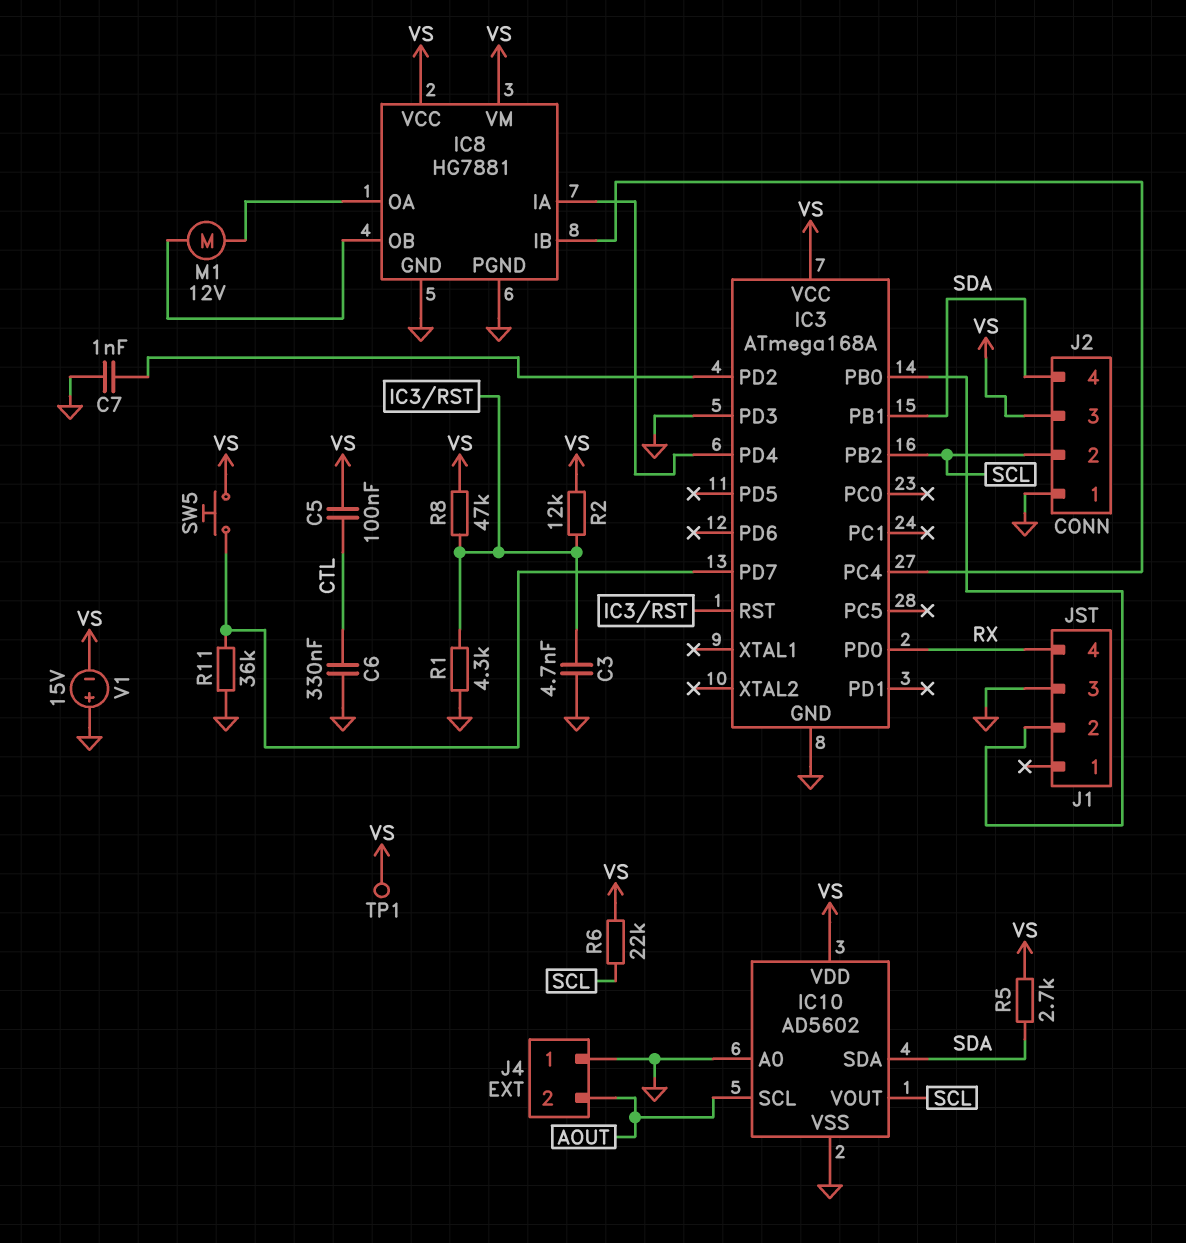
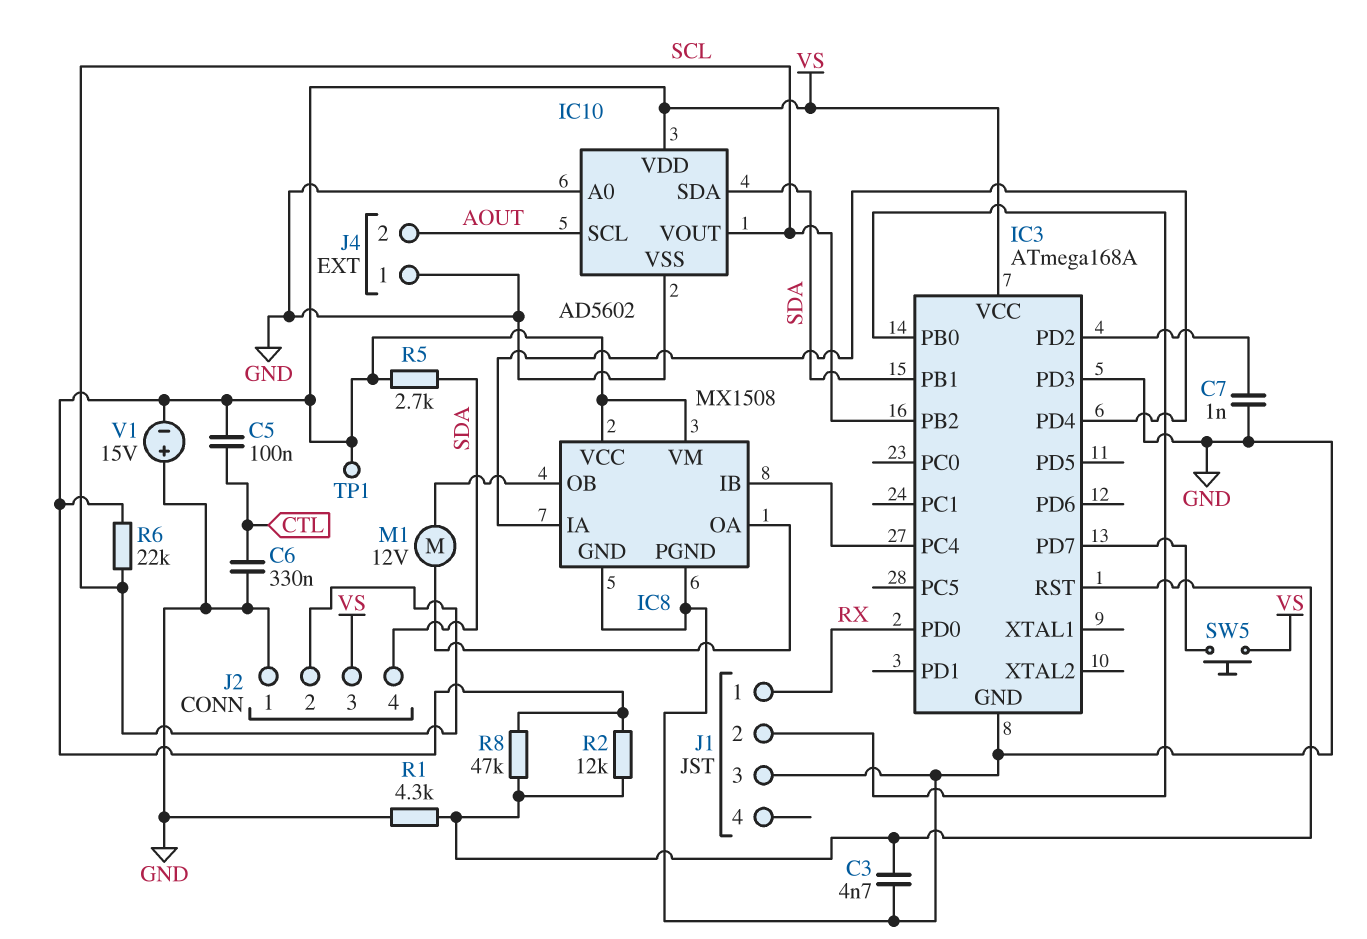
IC8: HG7881 -> MX1508
J1 pin 1: none -> RX
J1 pin 4: RX -> none
R11: 36k (GND, IC3/PD7) -> none

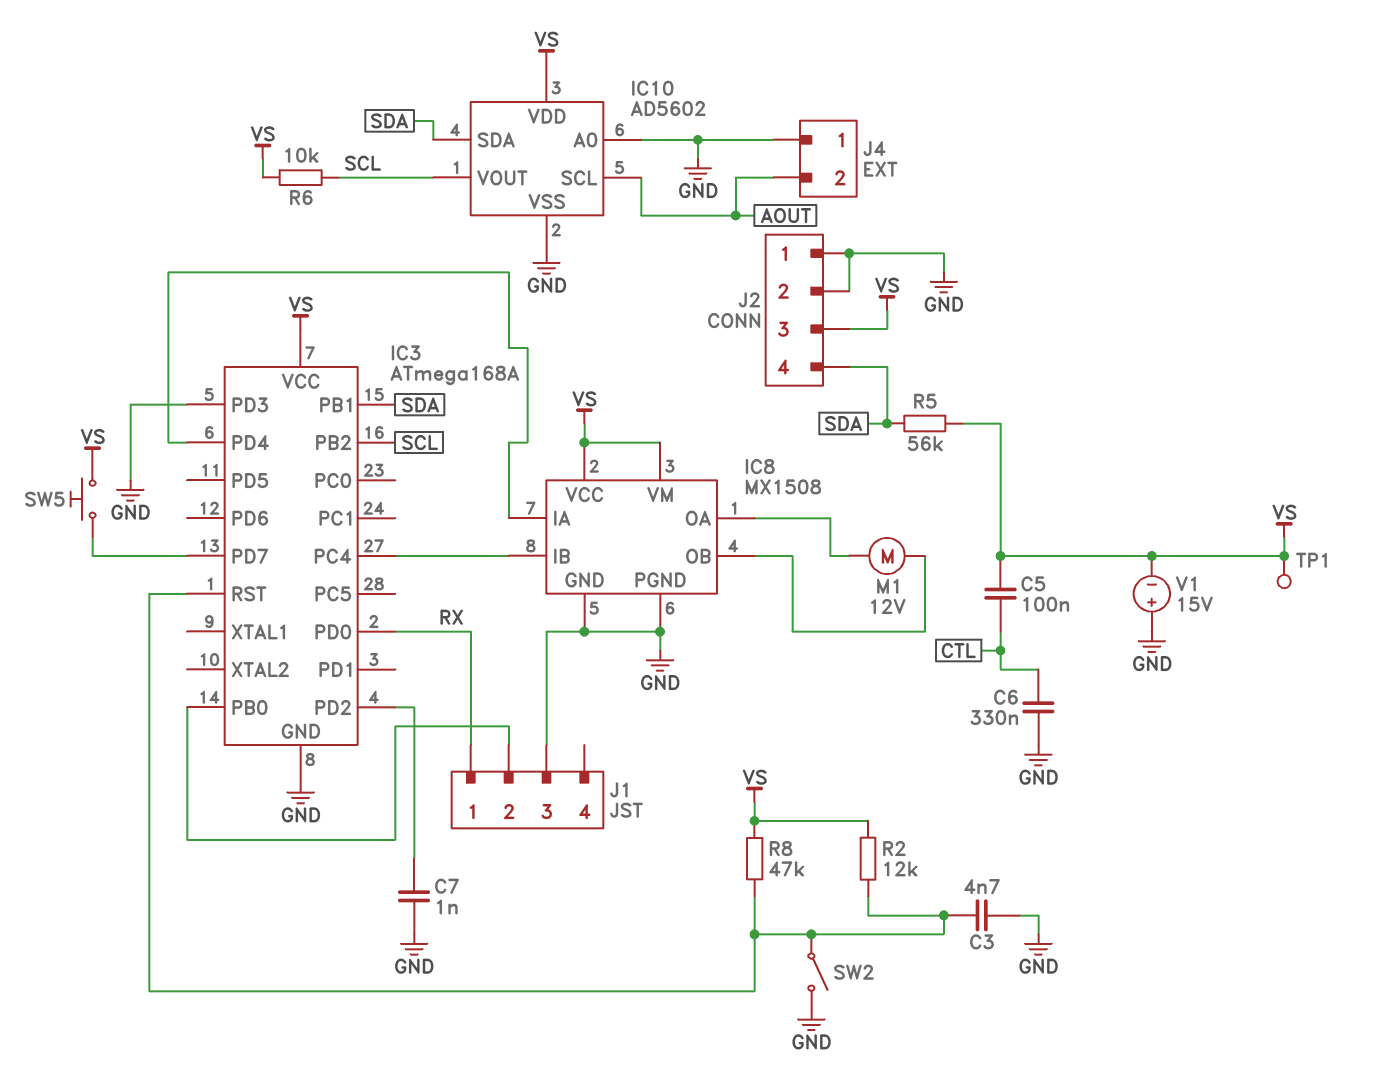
J2 pin 2: SCL -> GND
R1: 4.3k (GND, IC3/RST) -> none
R5: 2.7k (SDA, VS) -> 56k (SDA, VS)
R6: 22k (SCL, VS) -> 10k (SCL, VS)
SW2: none -> switch (GND, IC3/RST)

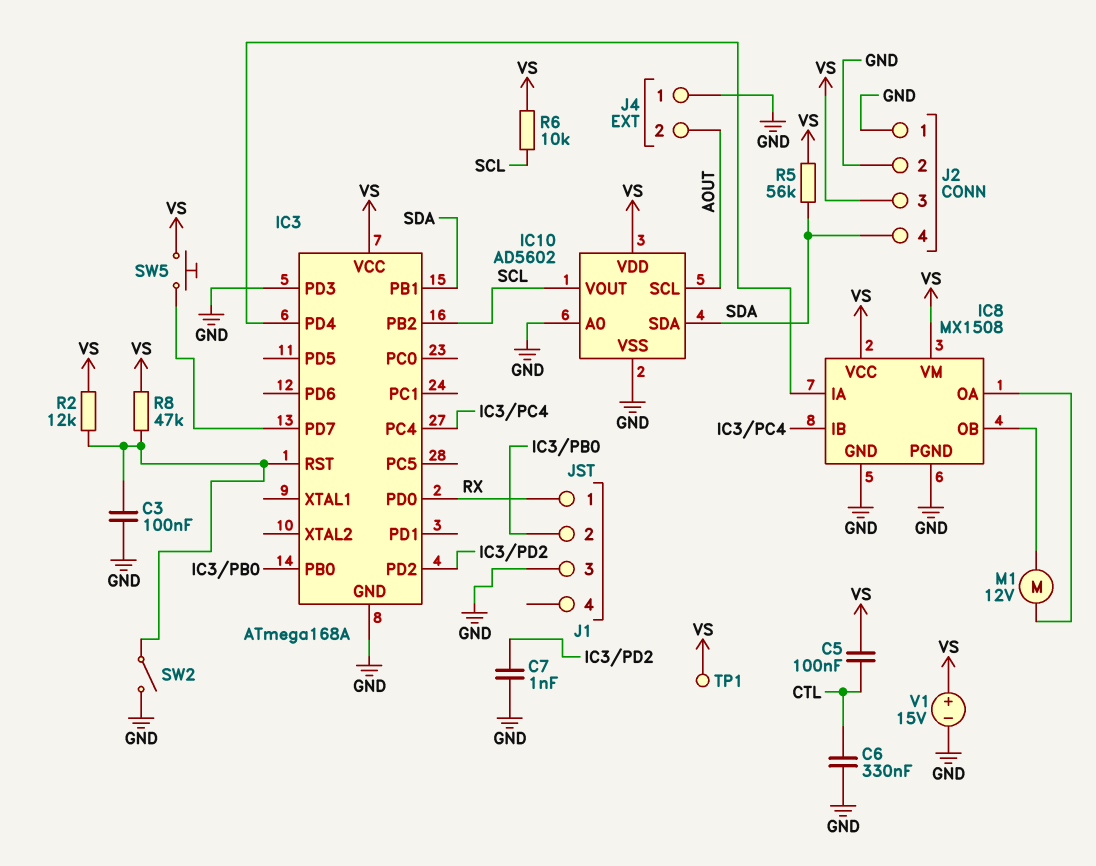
C3: 4.7nF (GND, IC3/RST) -> 100nF (GND, IC3/RST)
V1: 15V (plus GND, minus VS) -> 15V (plus VS, minus GND)

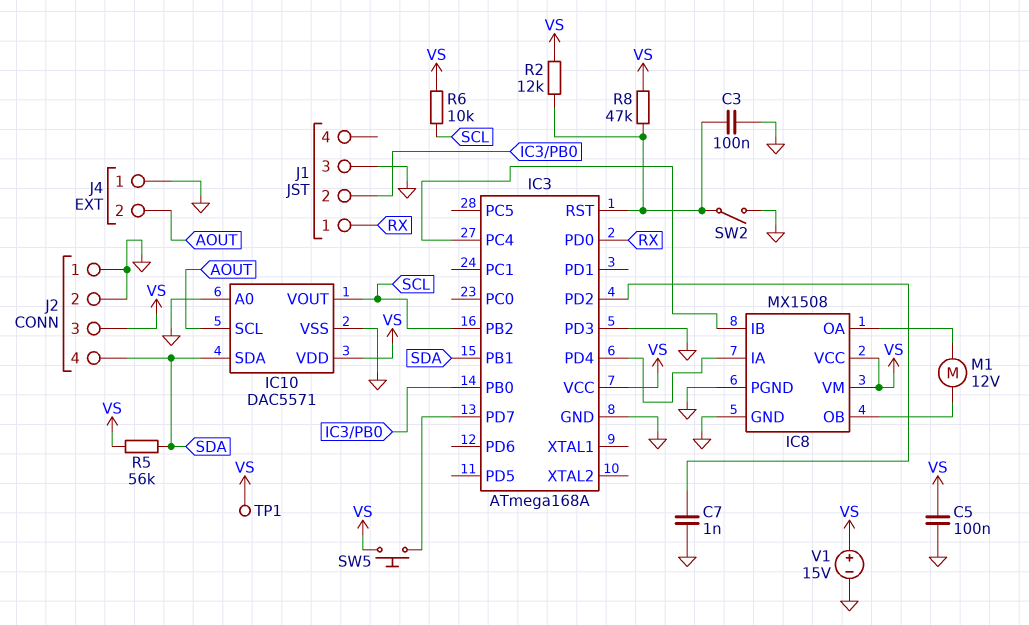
C5: 100nF (CTL, VS) -> 100nF (GND, VS)
C6: 330nF (CTL, GND) -> none
IC10: AD5602 -> DAC5571

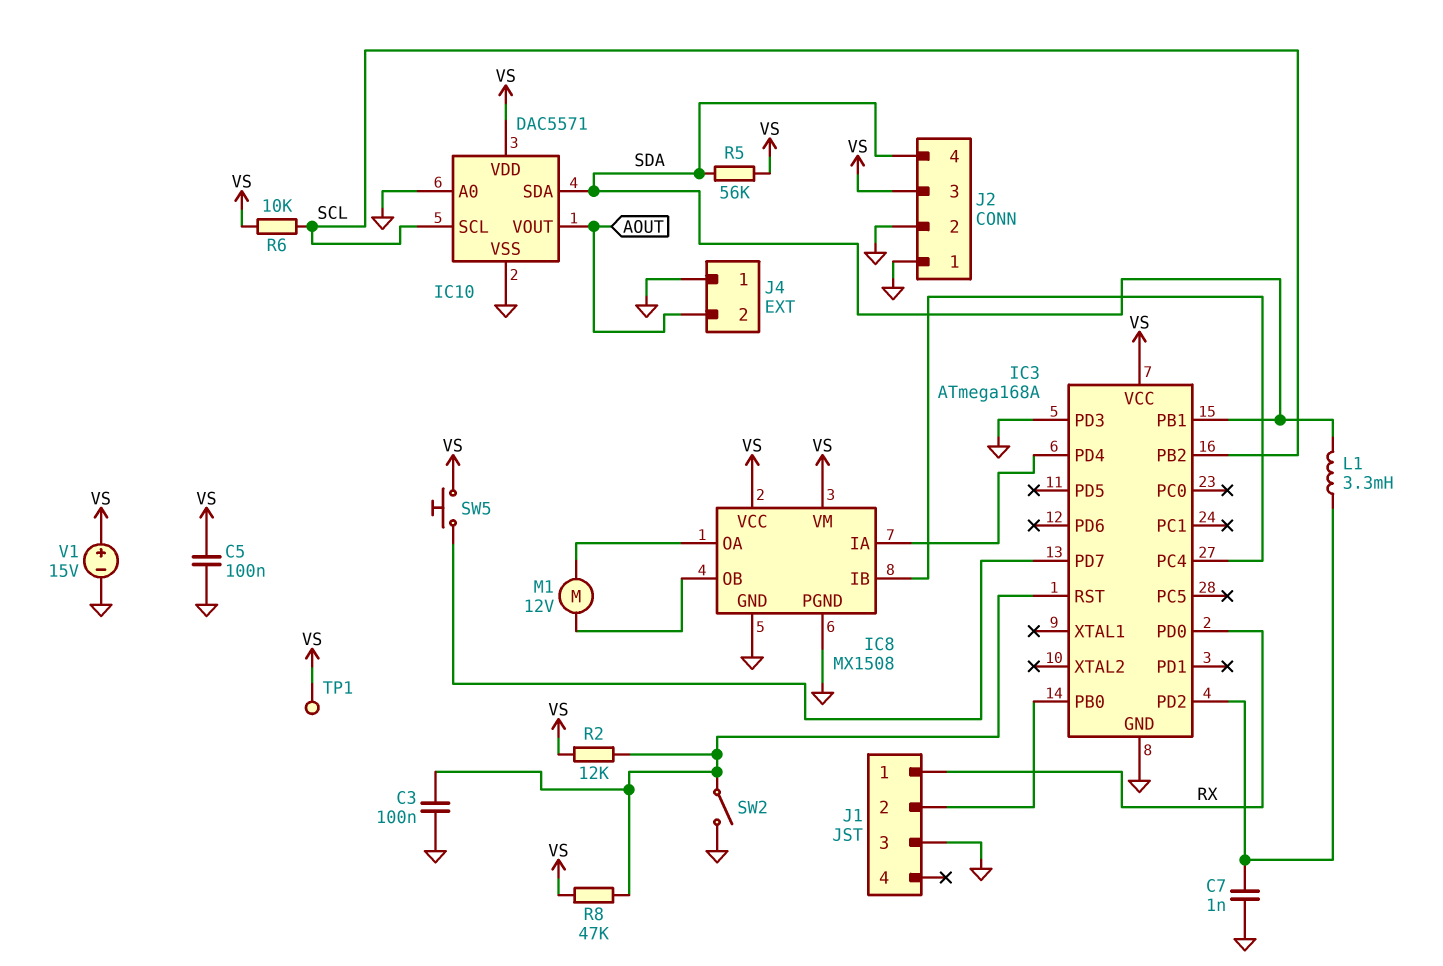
IC10 pin SCL: AOUT -> SCL
IC10 pin VOUT: SCL -> AOUT
L1: none -> 3.3mH (IC3/PD2, SDA)

